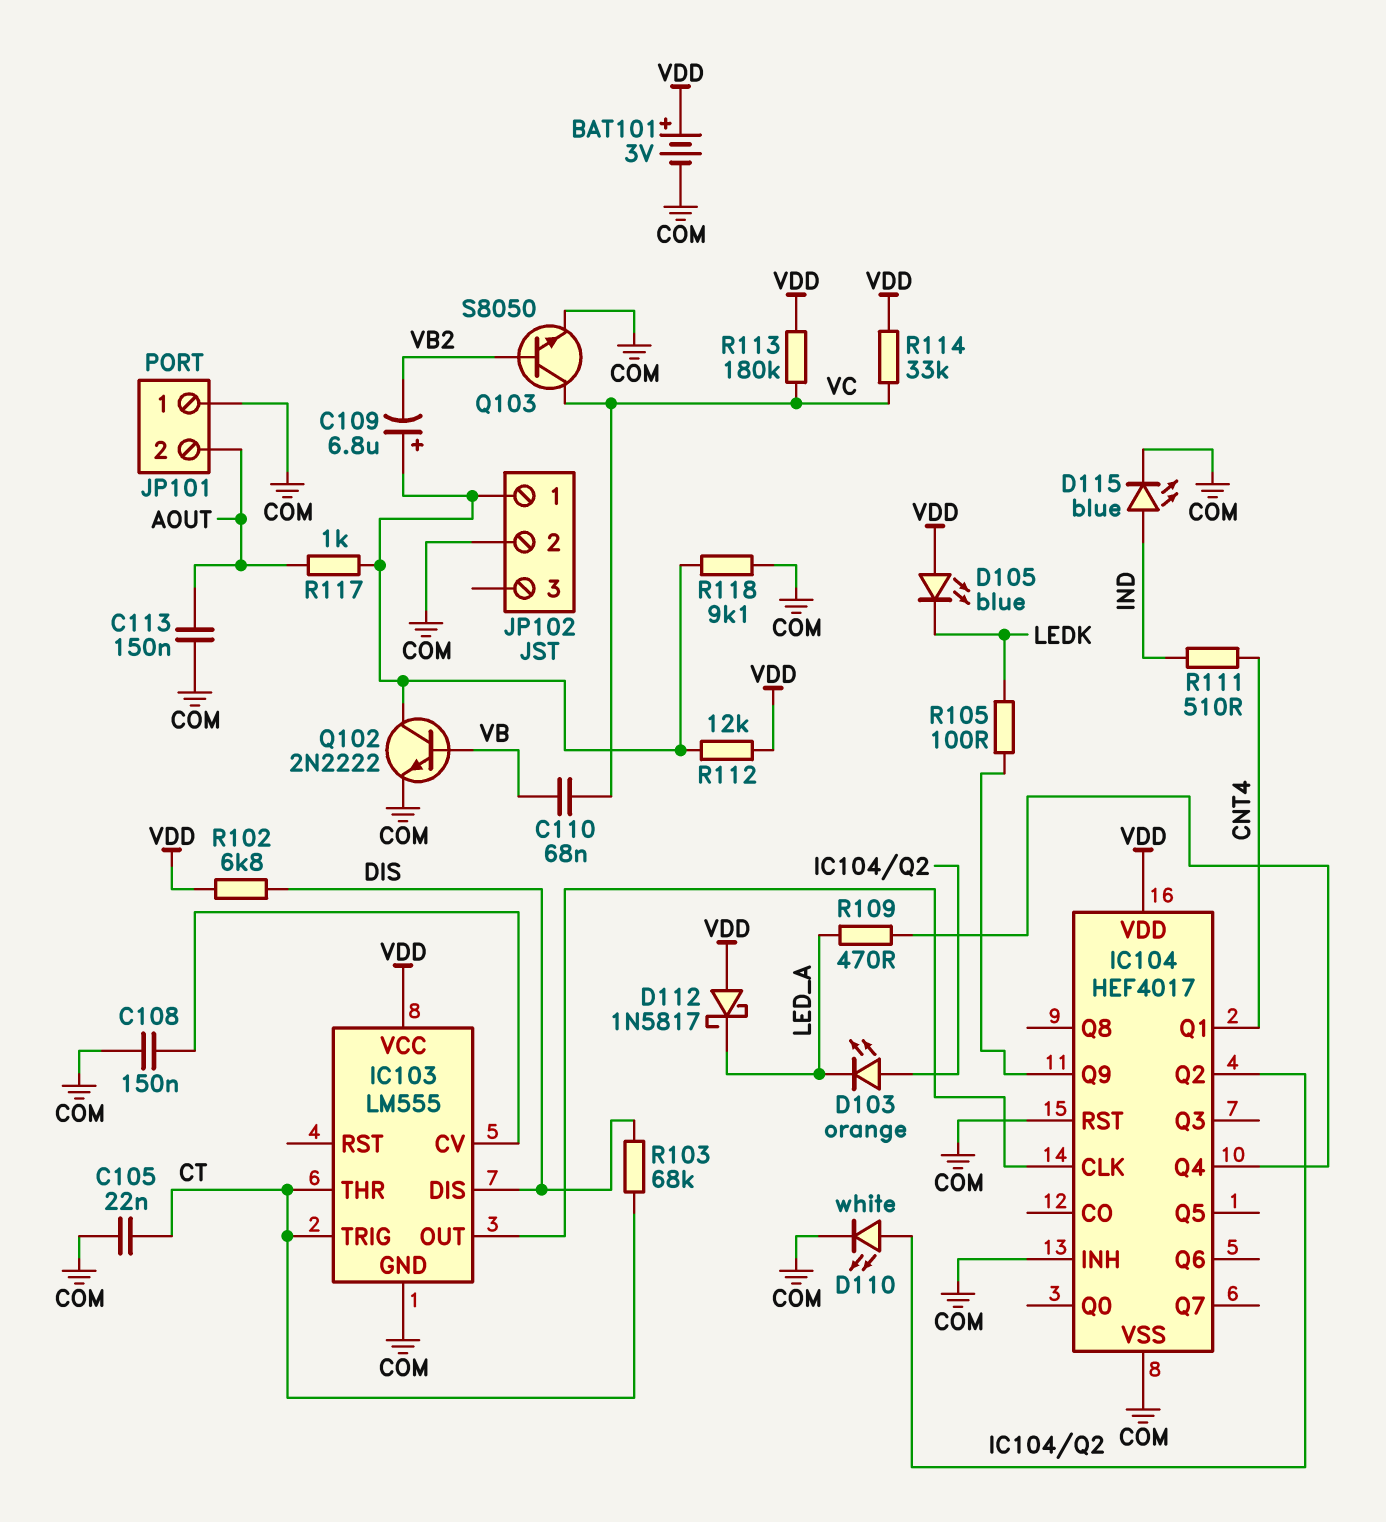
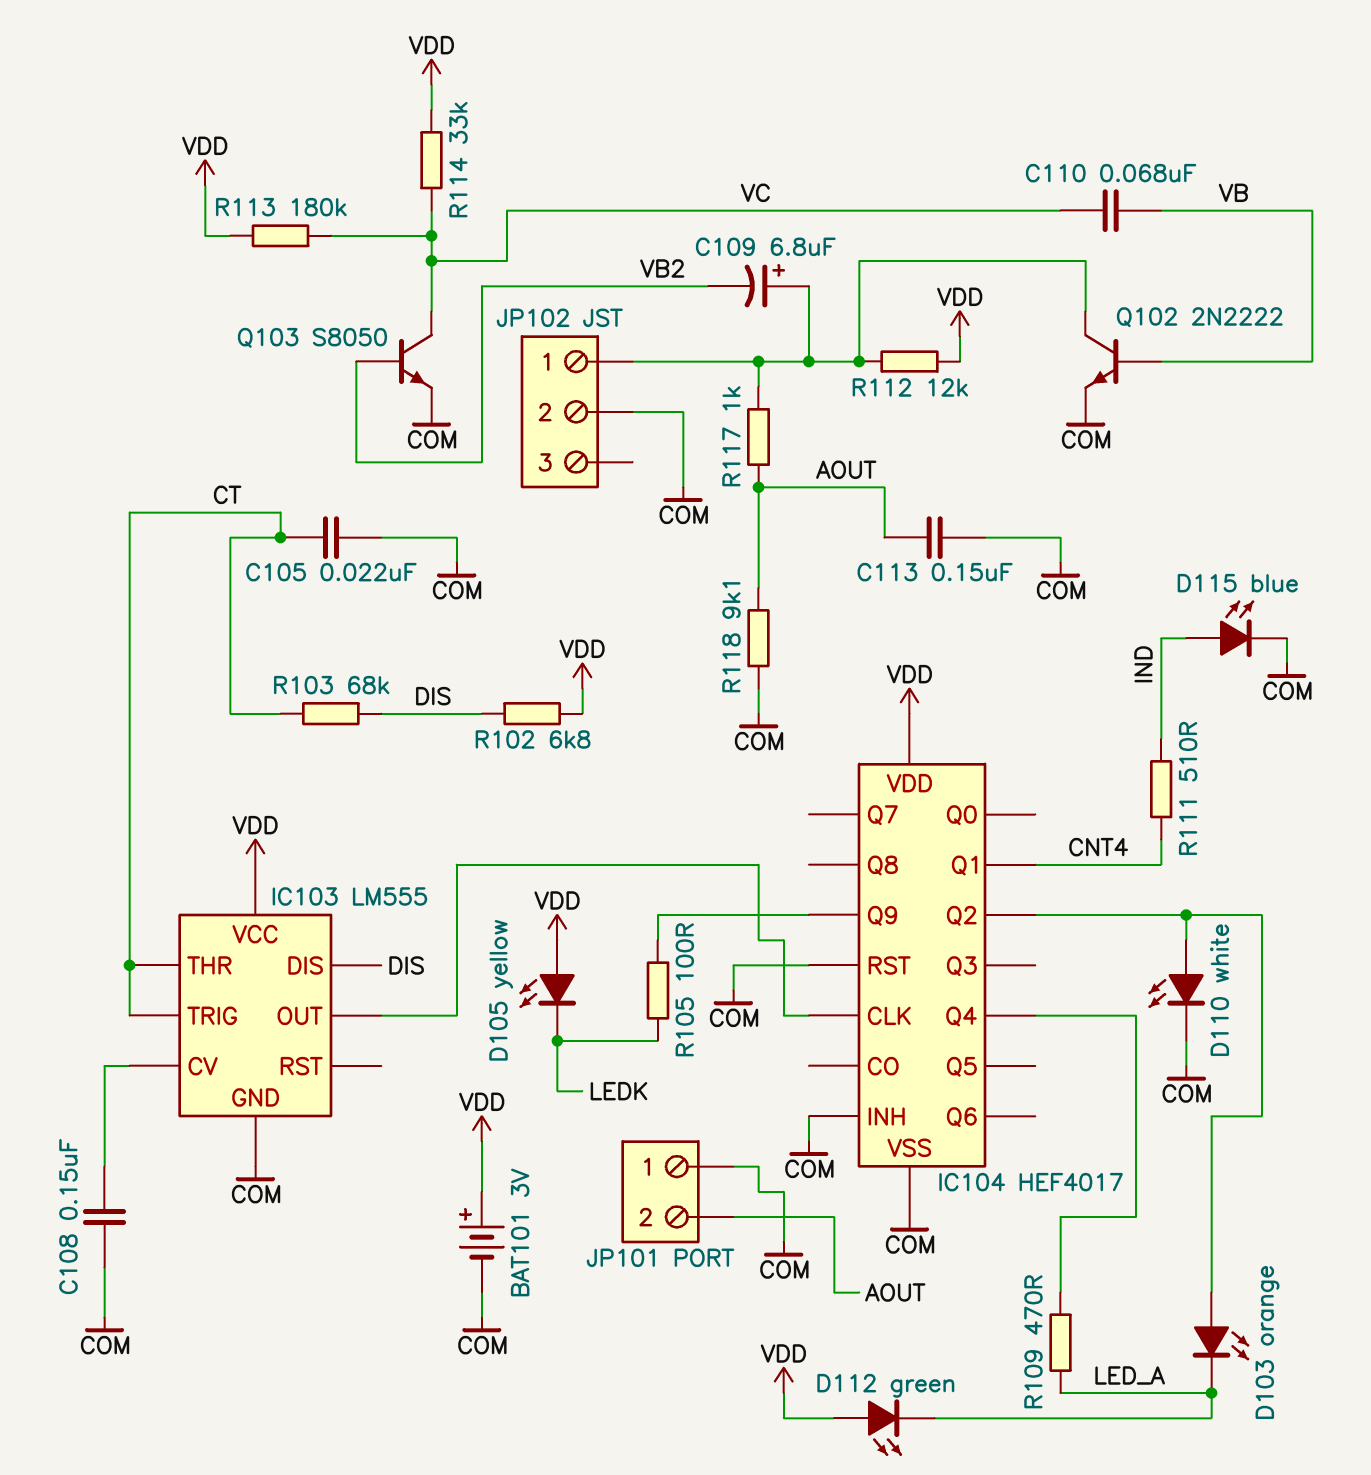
D105: LED blue (A VDD, K LEDK) -> LED yellow (A VDD, K LEDK)
D112: schottky 1N5817 (A VDD, K LED_A) -> LED green (A VDD, K LED_A)
R118: 9.1k (COM, JP102/1) -> 9.1k (AOUT, COM)

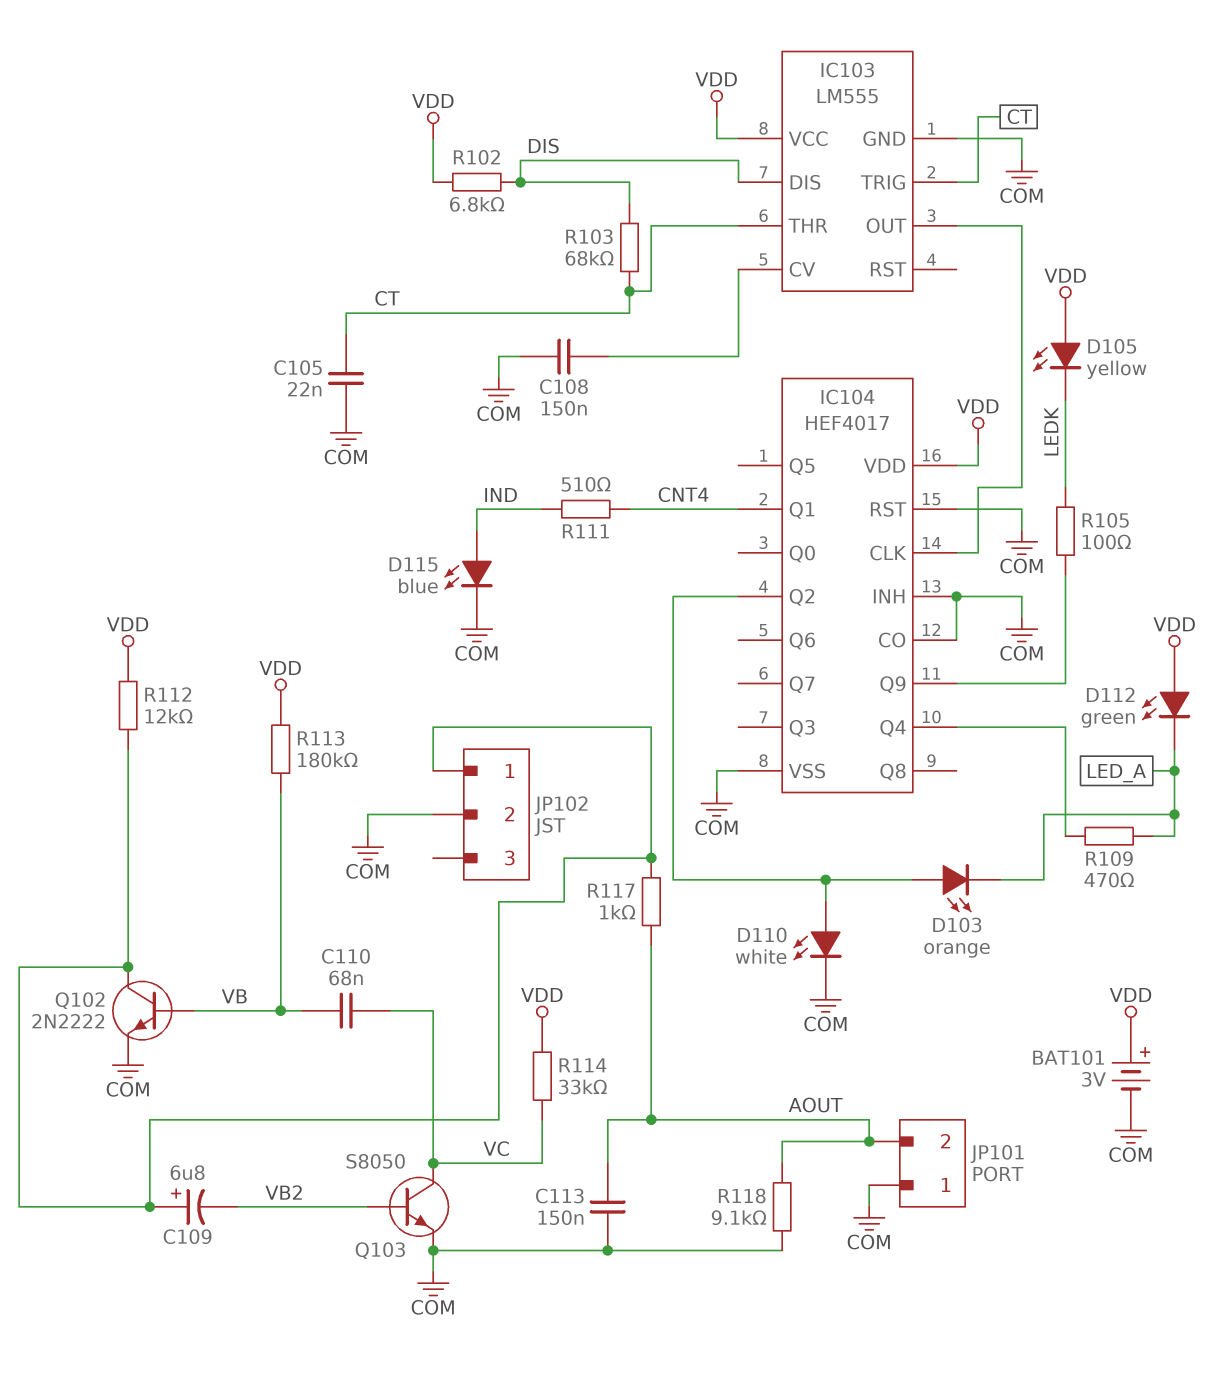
IC104 pin CO: none -> COM
R113: 180k (VC, VDD) -> 180k (VB, VDD)

